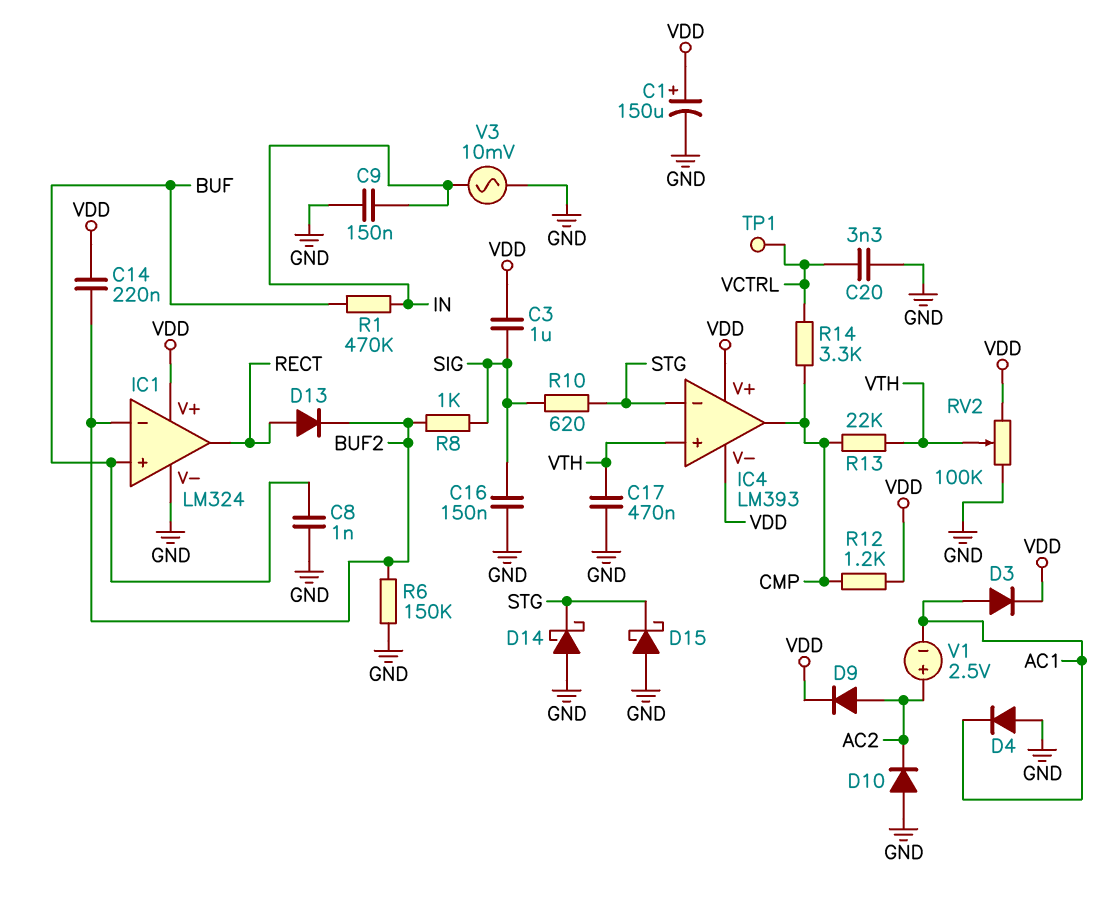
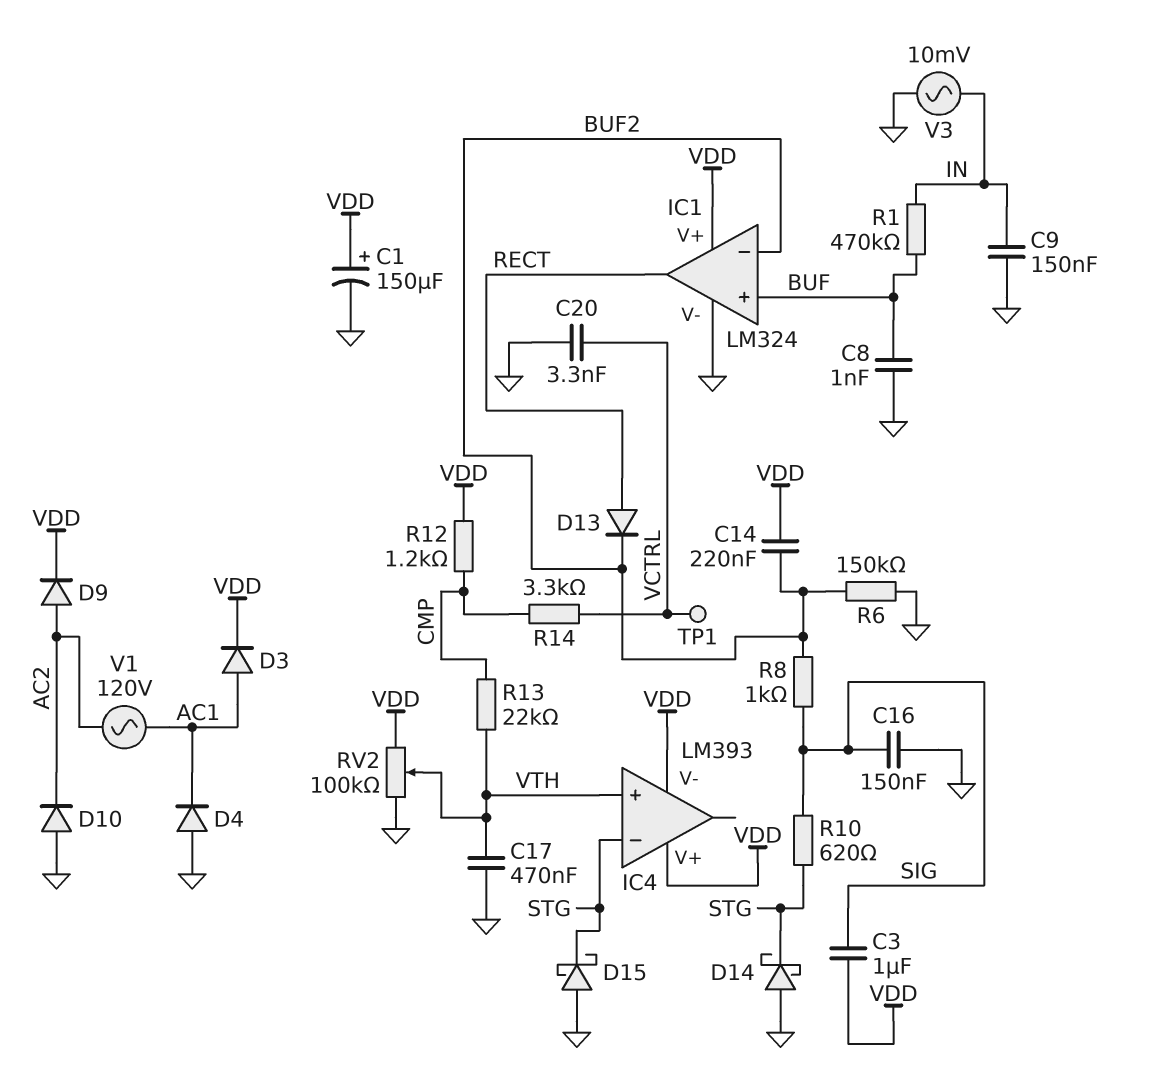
IC4 pin out: CMP -> none
V1: 2.5V (plus AC2, minus AC1) -> AC 120V (AC1, AC2)

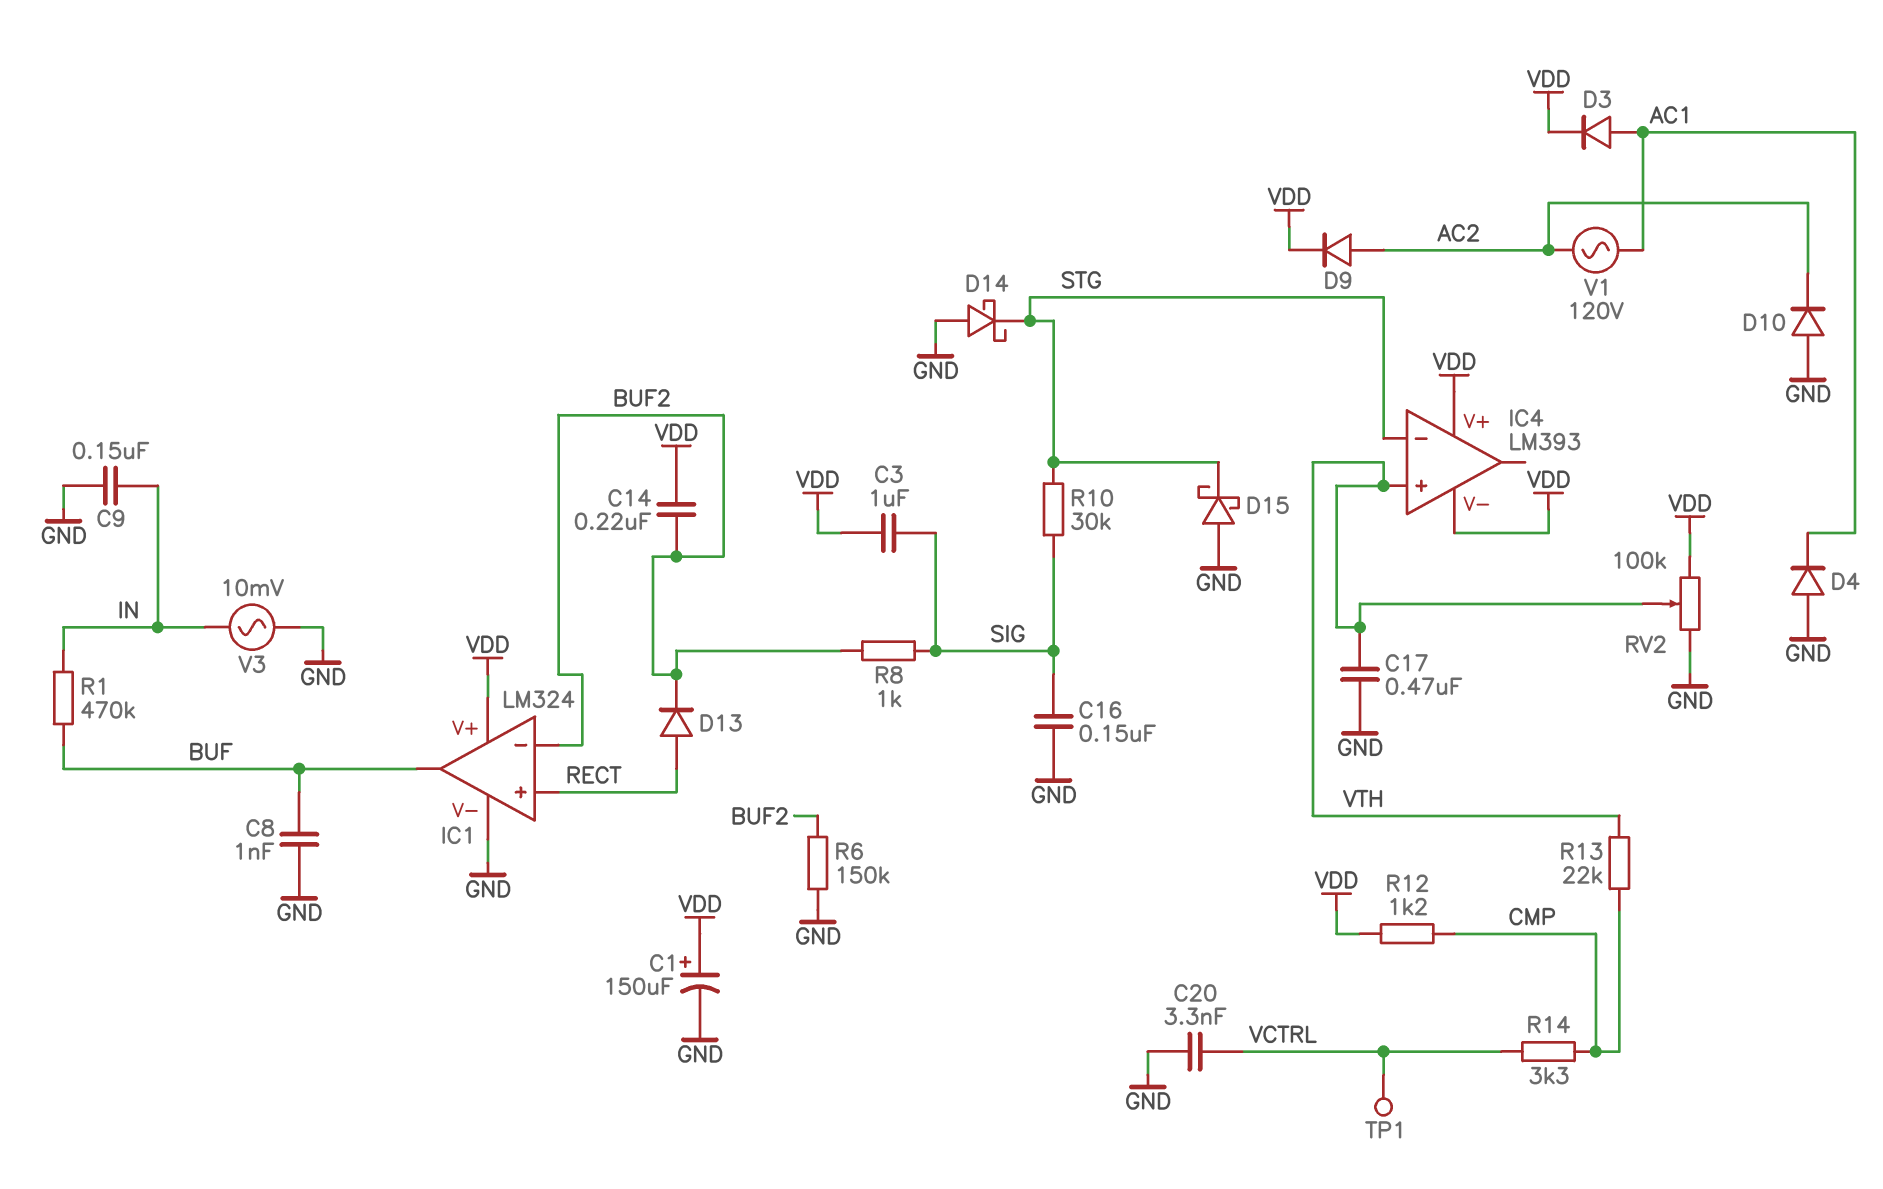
IC1 pin in+: BUF -> RECT
IC1 pin out: RECT -> BUF
R10: 620 (SIG, STG) -> 30k (SIG, STG)

